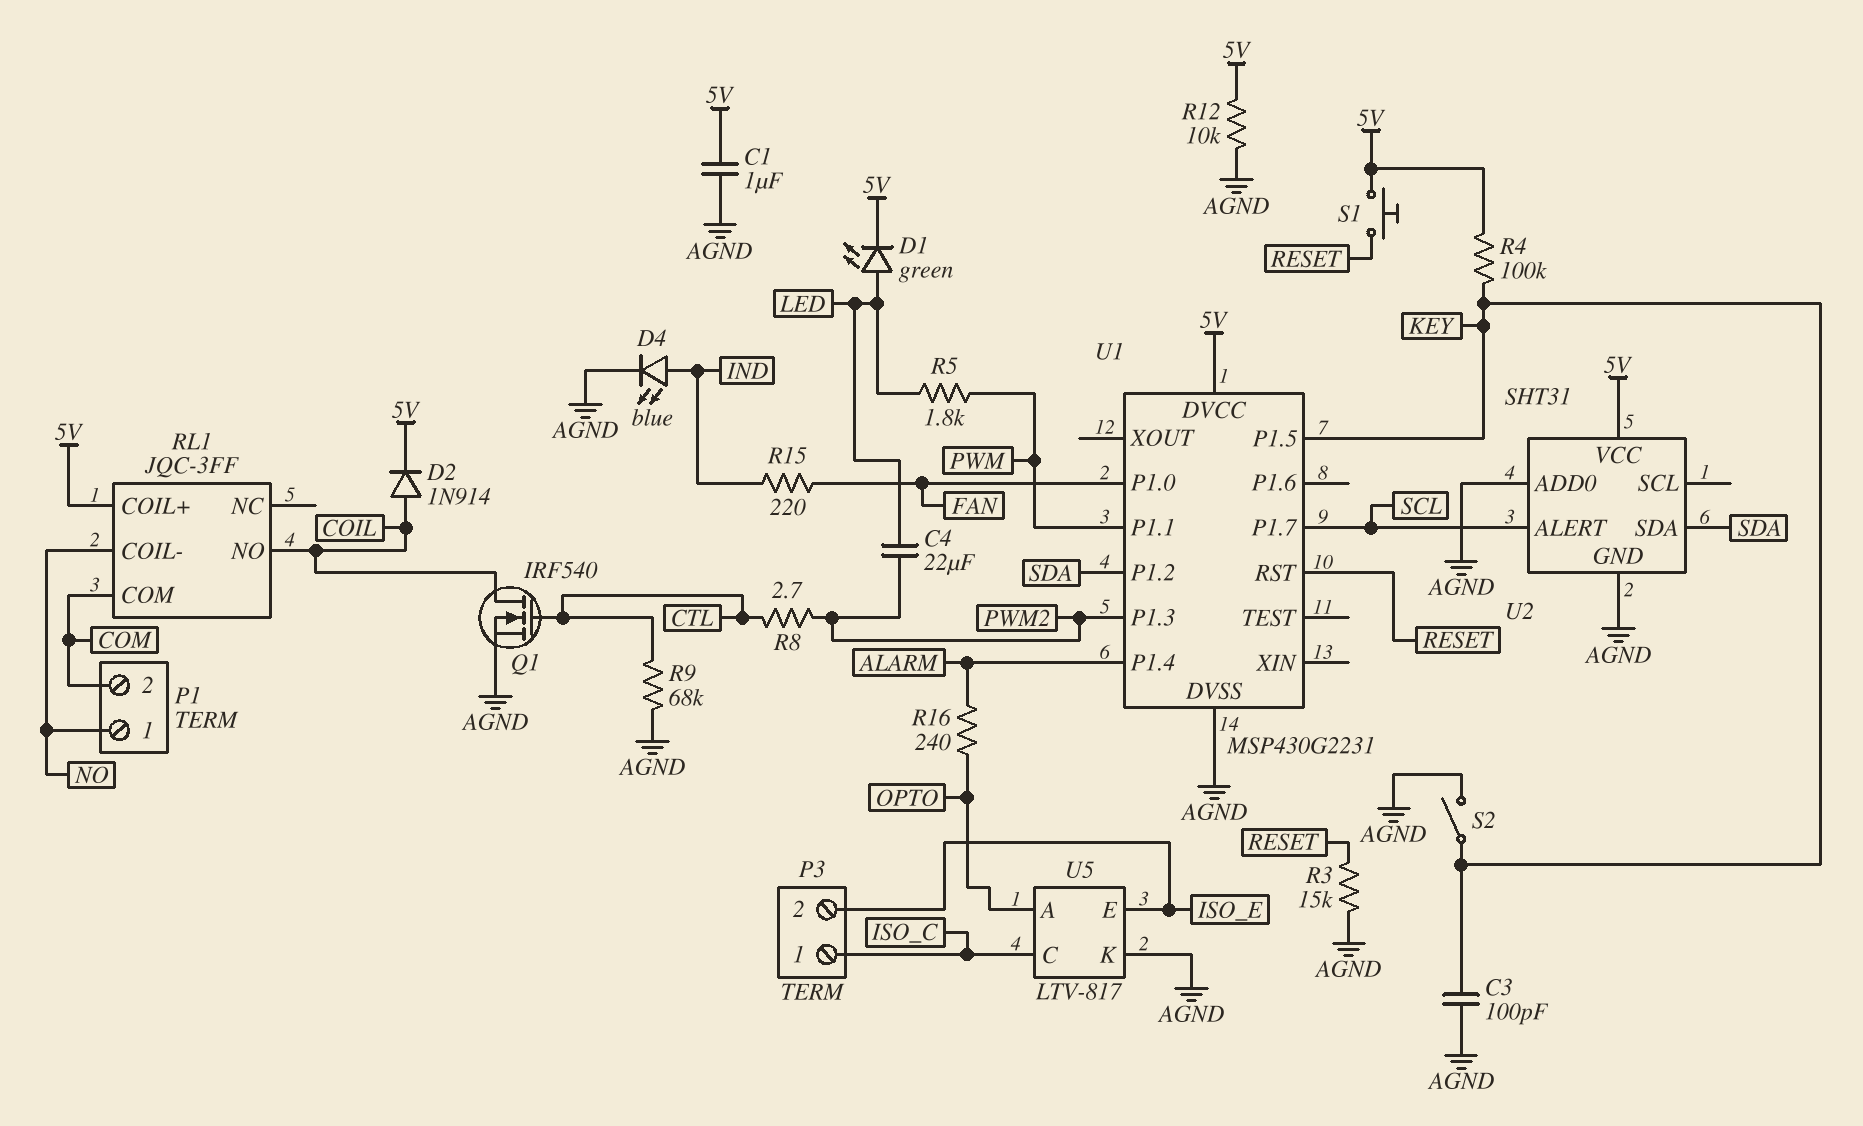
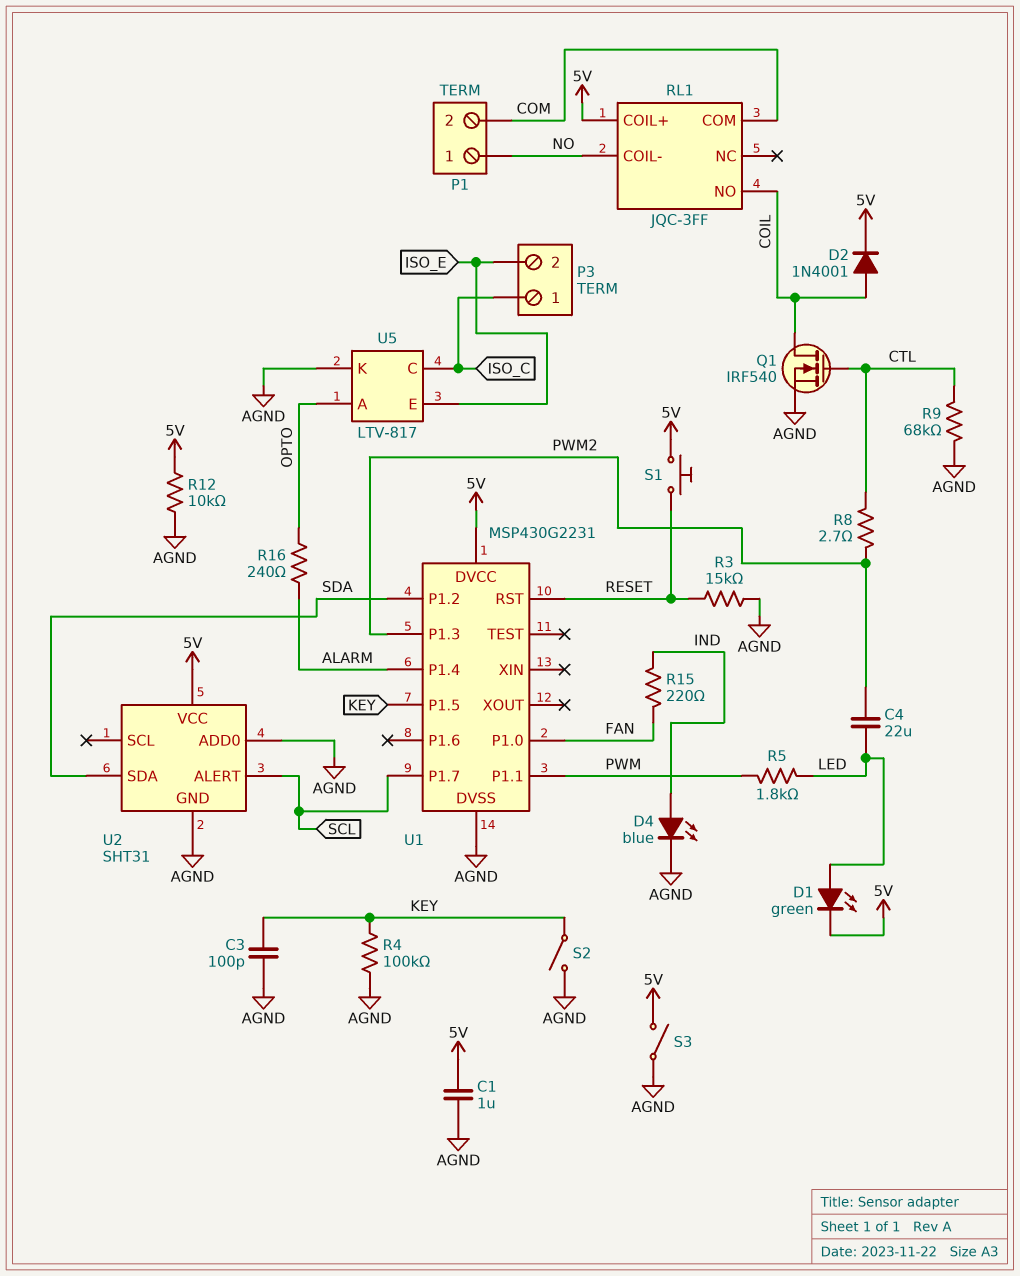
D2: diode 1N914 (A COIL, K 5V) -> diode 1N4001 (A COIL, K 5V)
R4: 100k (5V, KEY) -> 100k (AGND, KEY)
S3: none -> switch (5V, AGND)

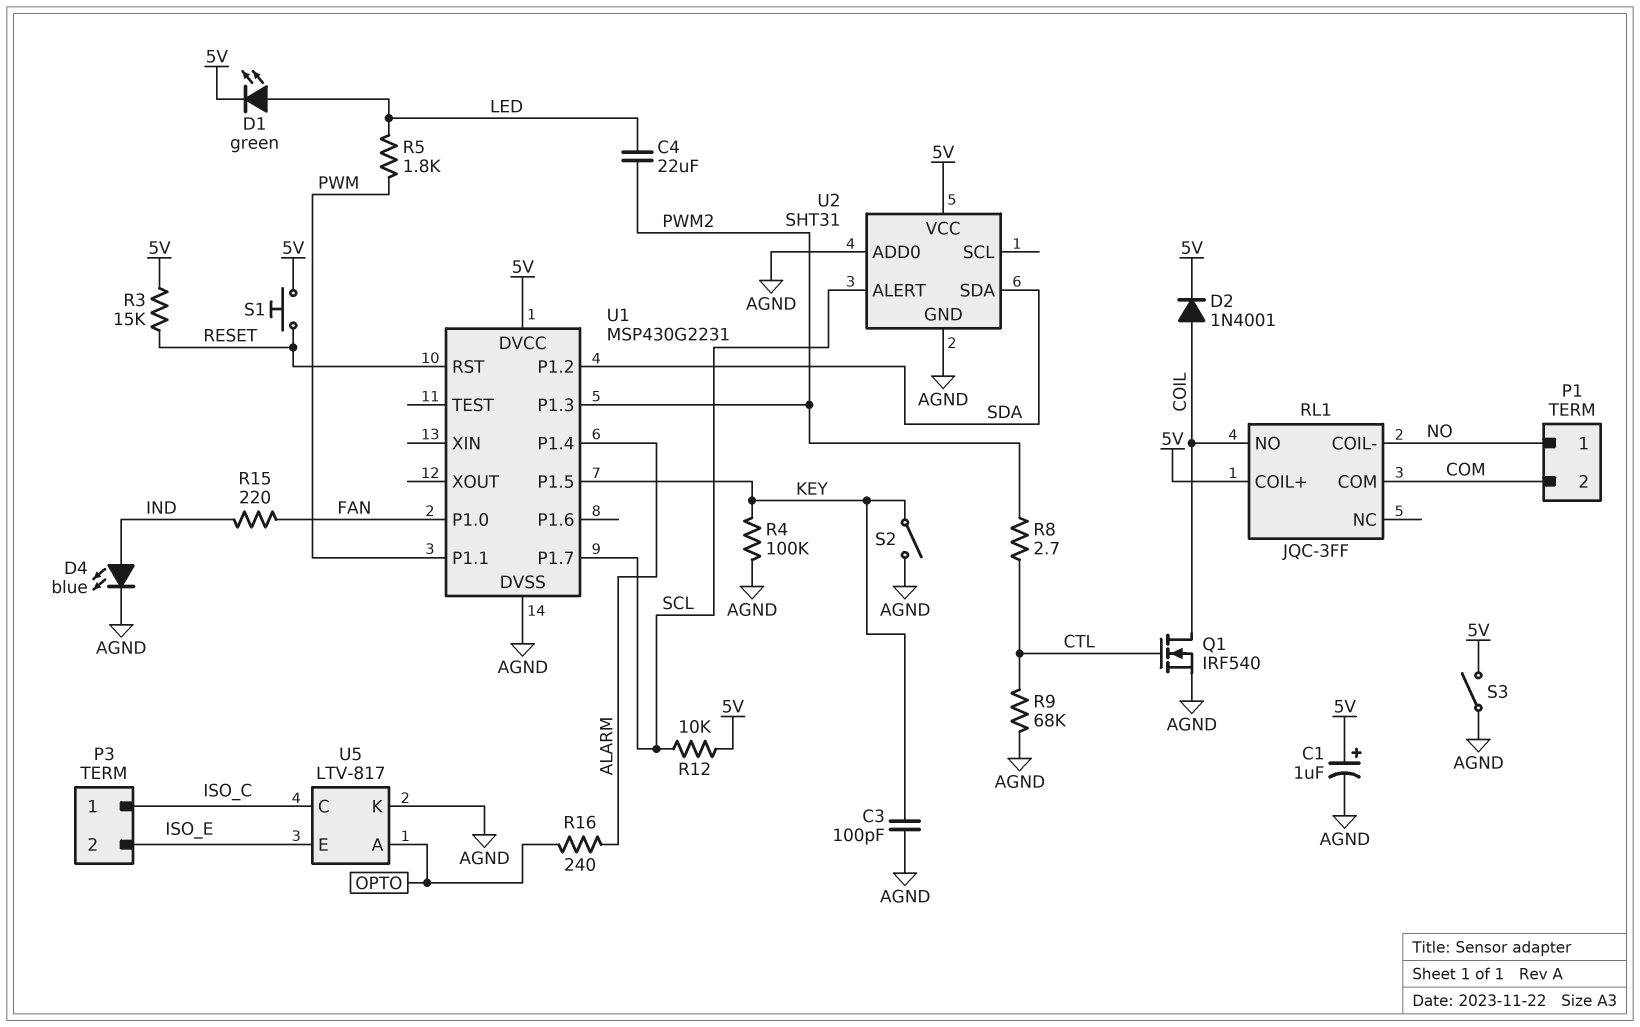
C1: 1uF (5V, AGND) -> 1uF (plus 5V, minus AGND)
R3: 15k (AGND, RESET) -> 15k (5V, RESET)
R12: 10k (5V, AGND) -> 10k (5V, SCL)

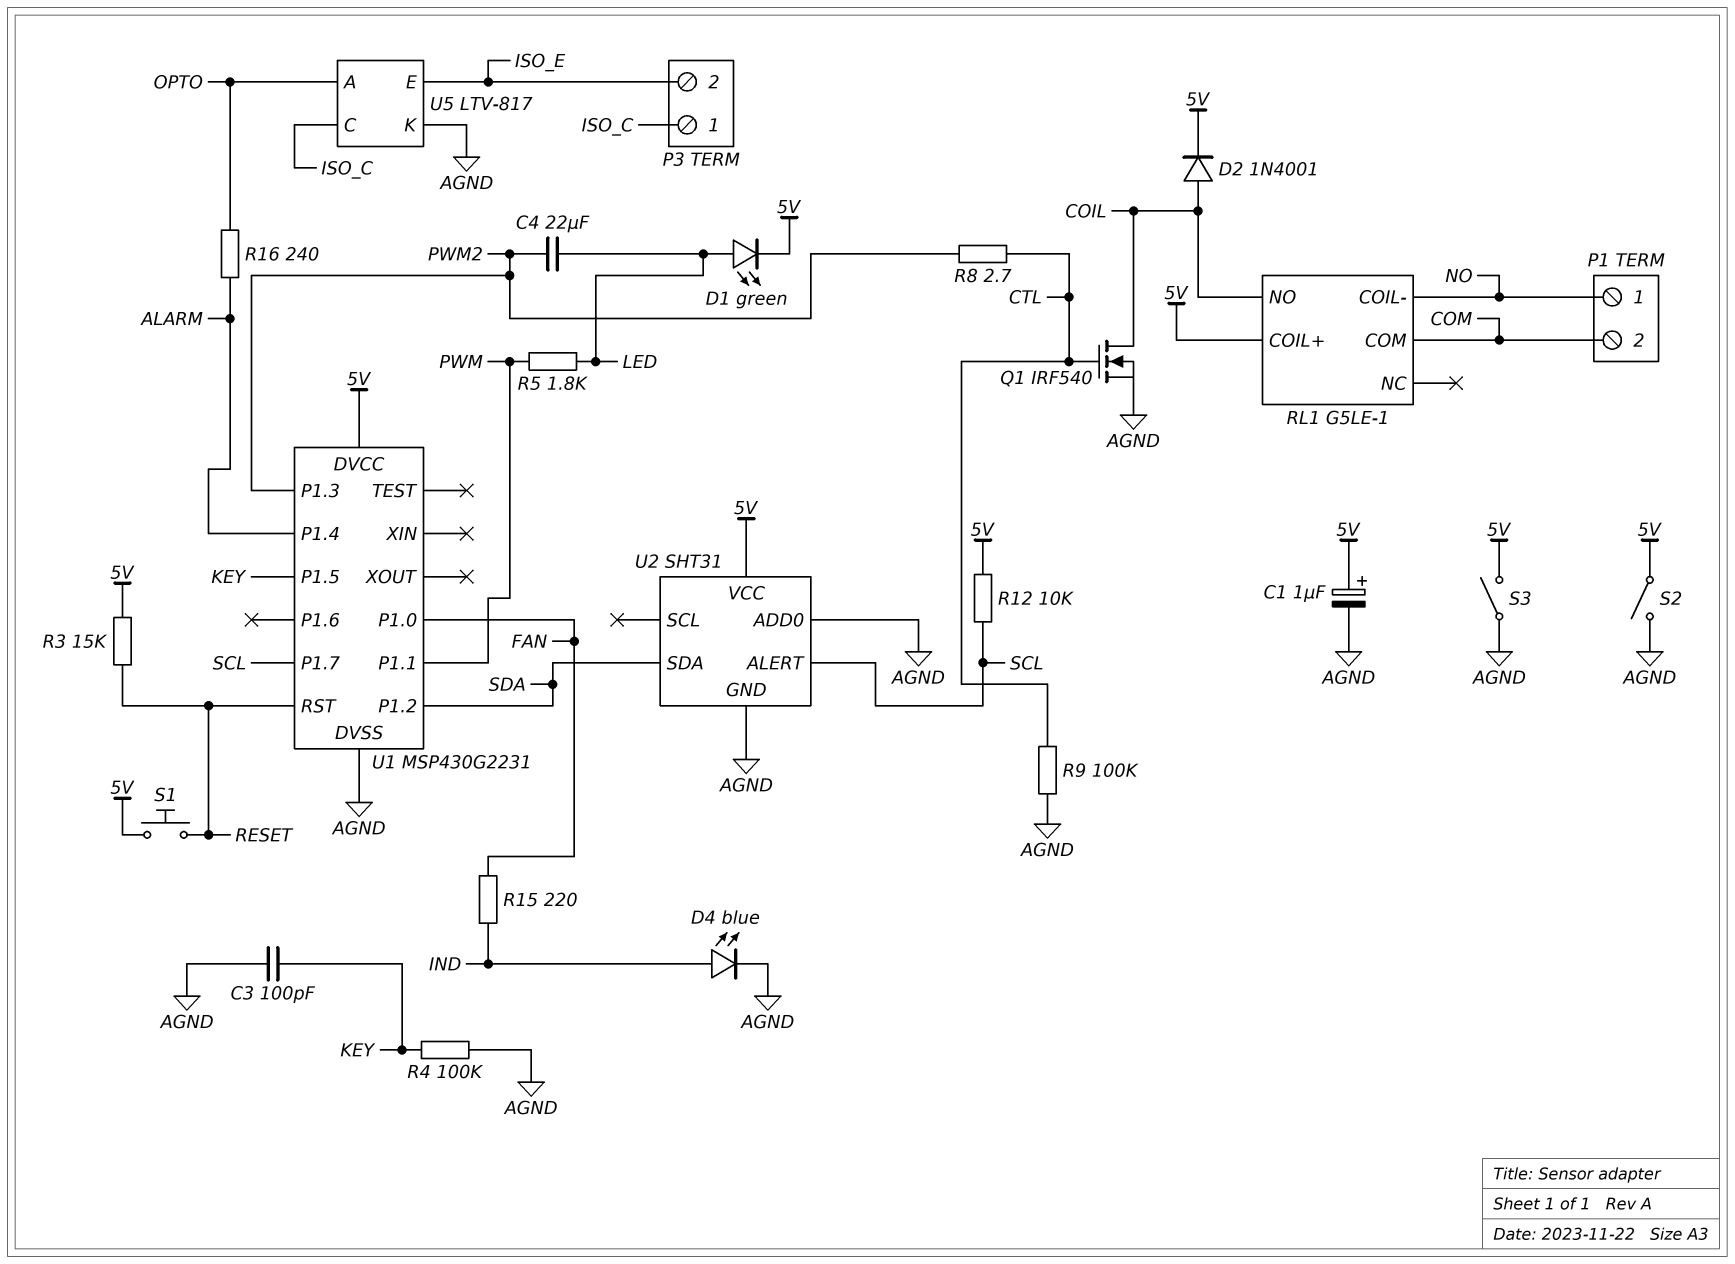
R9: 68k (AGND, CTL) -> 100k (AGND, CTL)
RL1: JQC-3FF -> G5LE-1
S2: switch (AGND, KEY) -> switch (5V, AGND)

